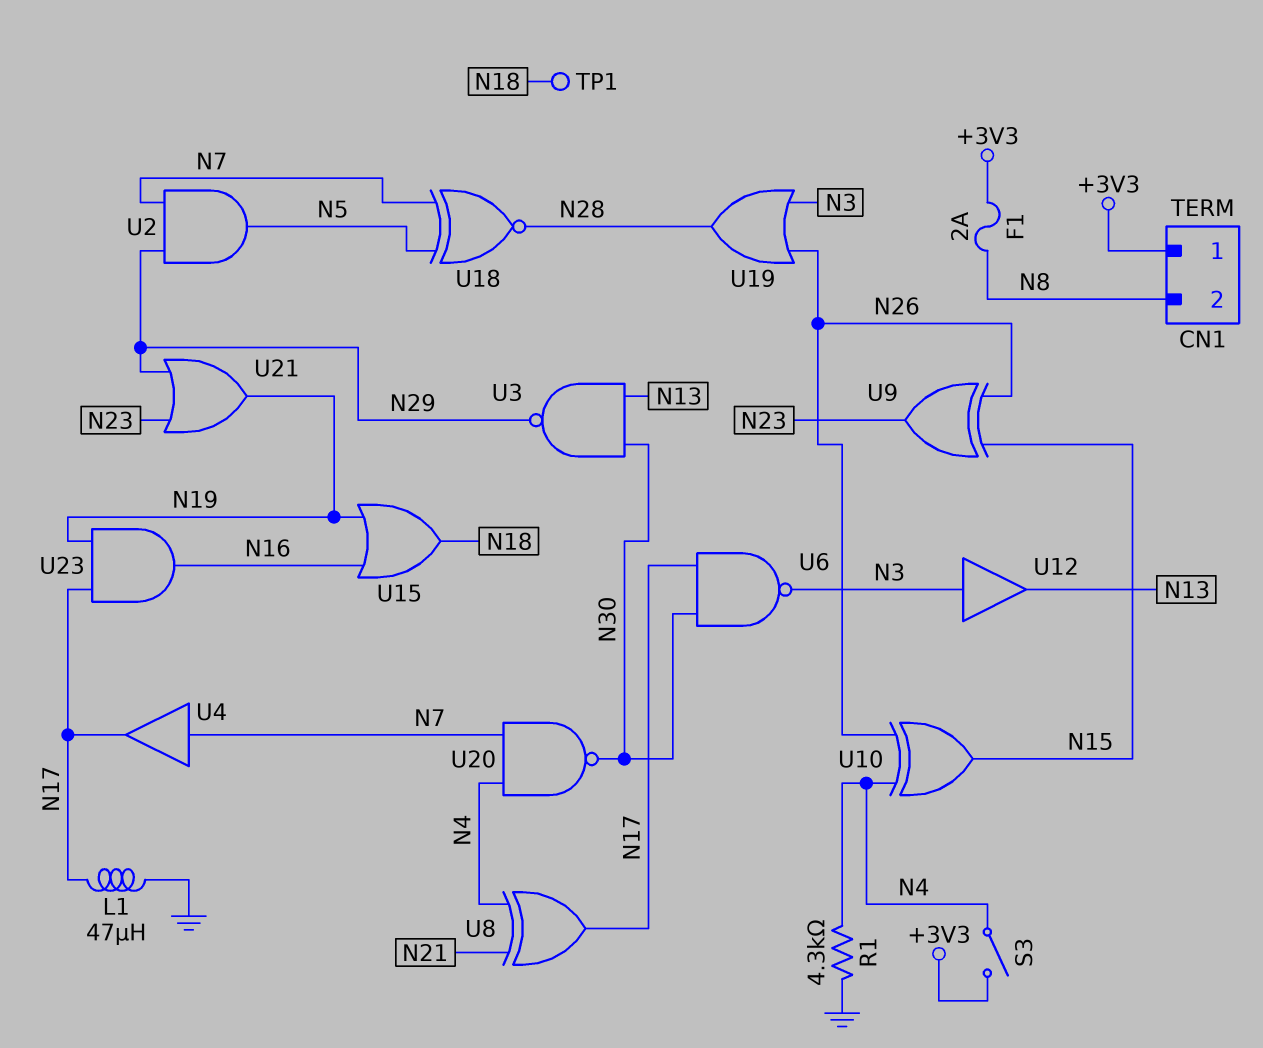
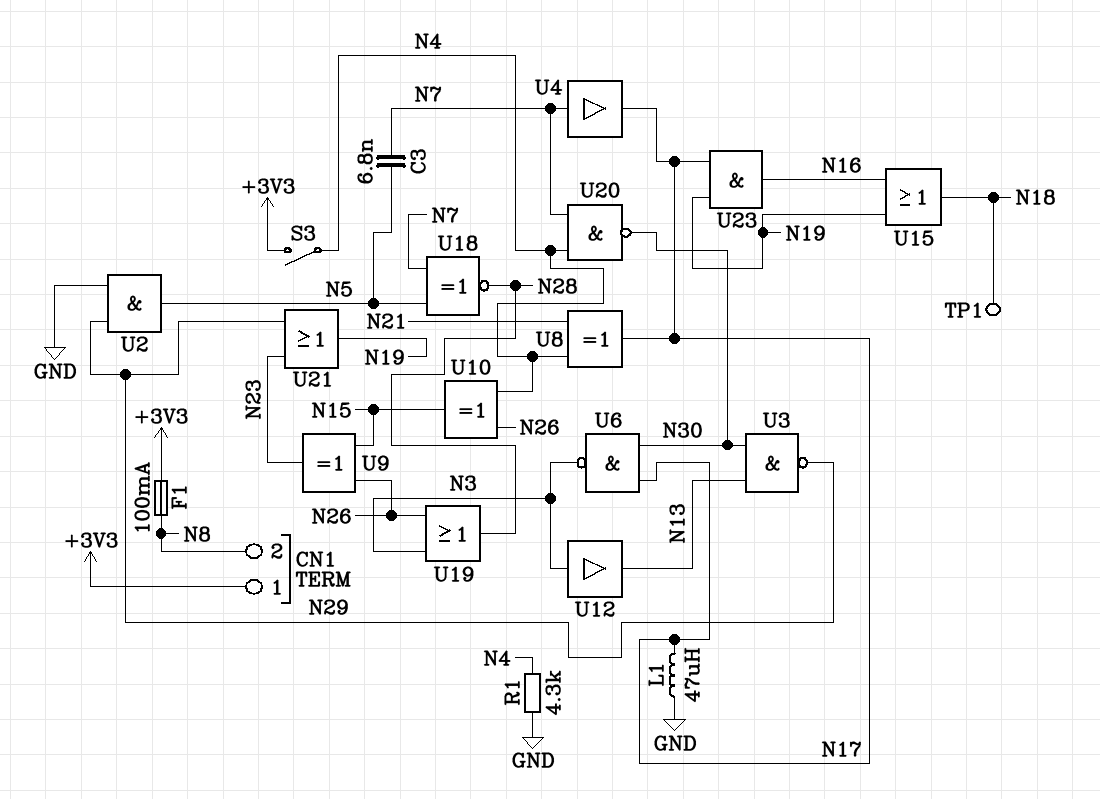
C3: none -> 6.8nF (N5, N7)
F1: 2A (+3V3, N8) -> 100mA (+3V3, N8)
U2: AND (in N7, in N29, out N5) -> AND (in GND, in N29, out N5)

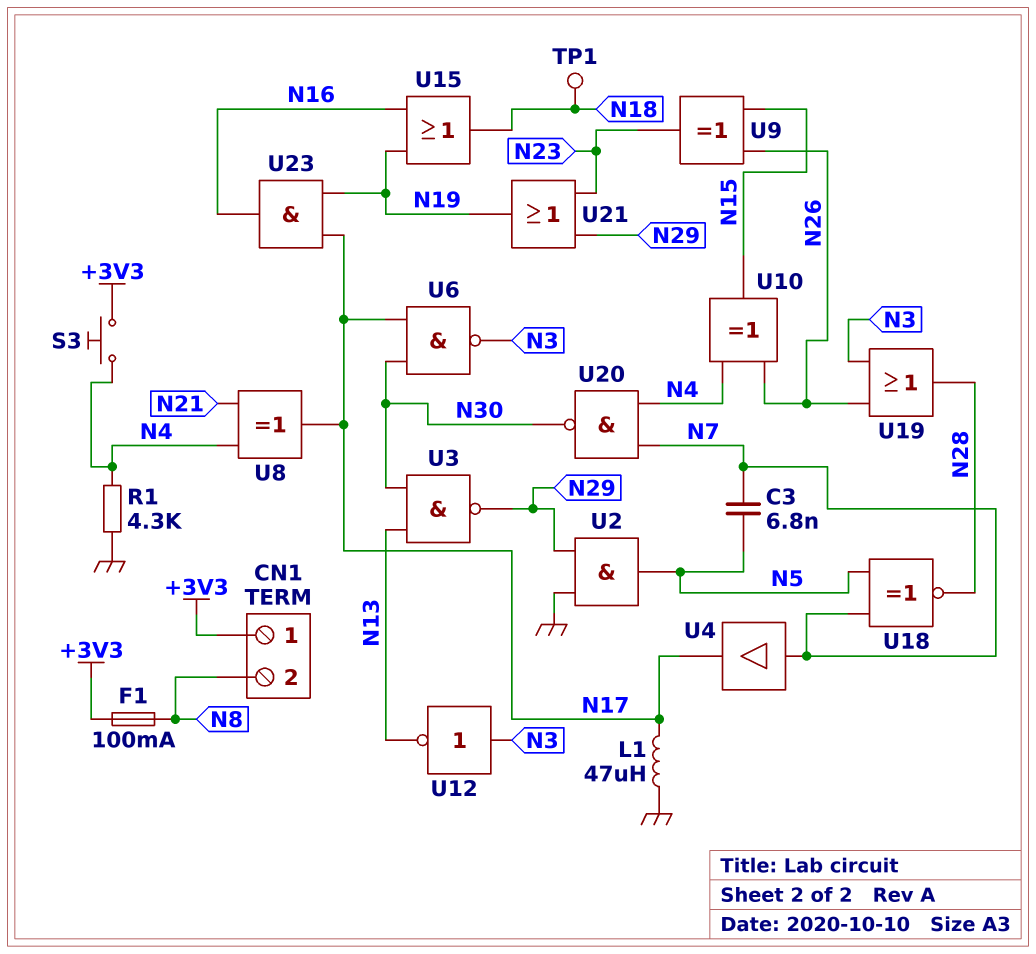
S3: switch (+3V3, N4) -> button (+3V3, N4)
U12: buffer (in N3, out N13) -> NOT (in N3, out N13)

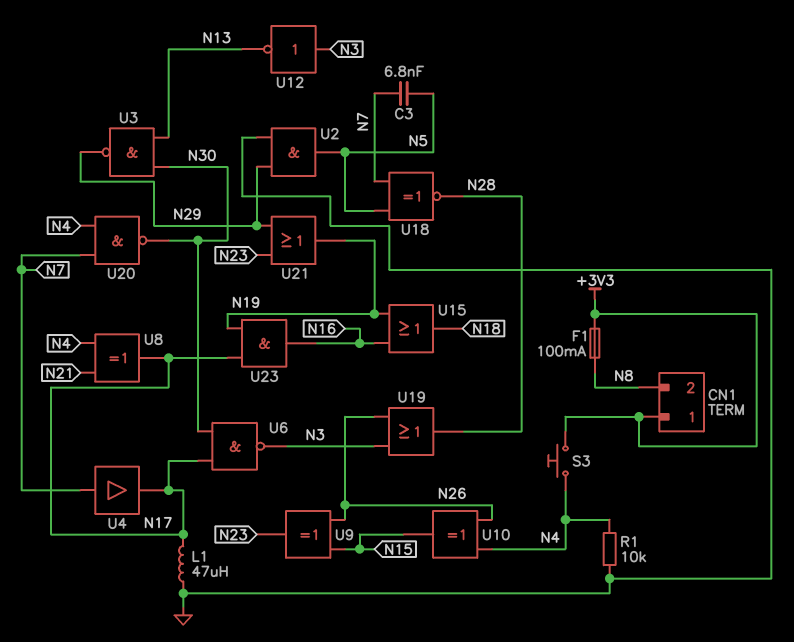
R1: 4.3k (GND, N4) -> 10k (GND, N4)
TP1: test point (N18) -> none

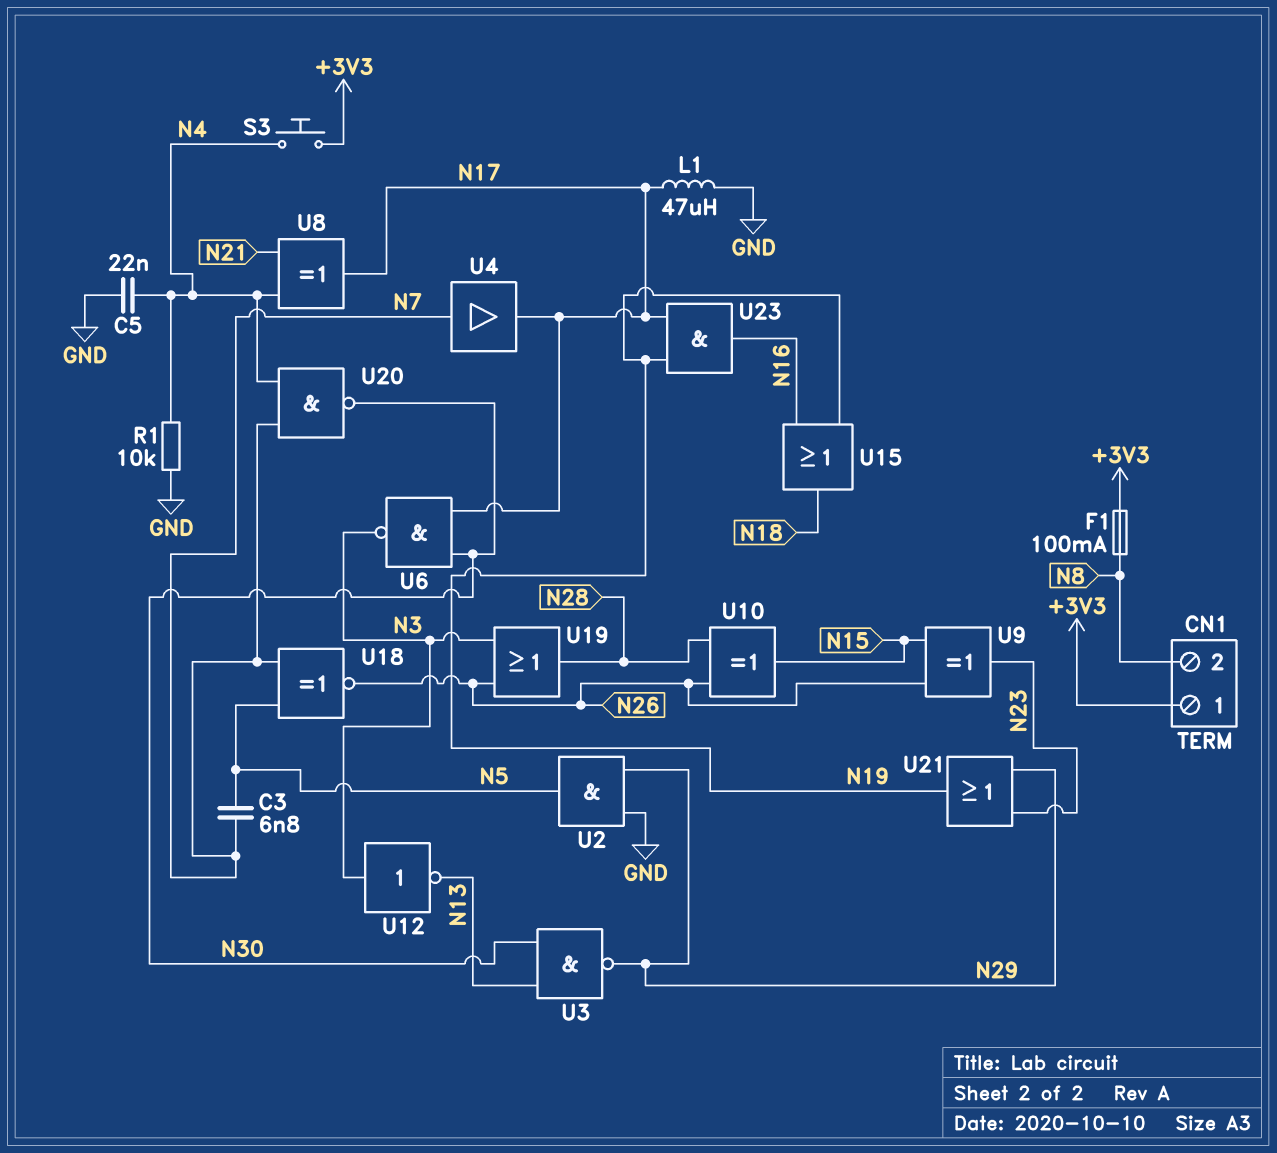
C5: none -> 22nF (GND, N4)
U10: XOR (in N4, in N26, out N15) -> XOR (in N26, in N28, out N15)
U18: XNOR (in N5, in N7, out N28) -> XNOR (in N5, in N7, out N26)

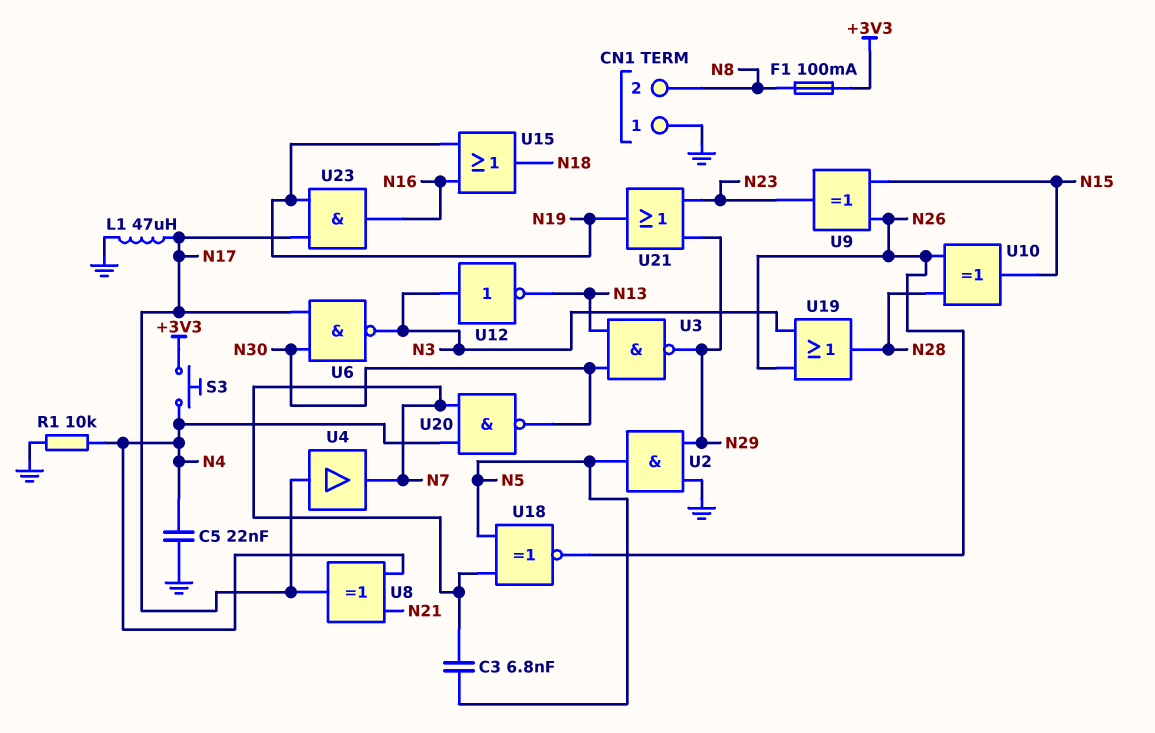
CN1 pin 1: +3V3 -> GND
U4: buffer (in N7, out N17) -> buffer (in N17, out N7)

